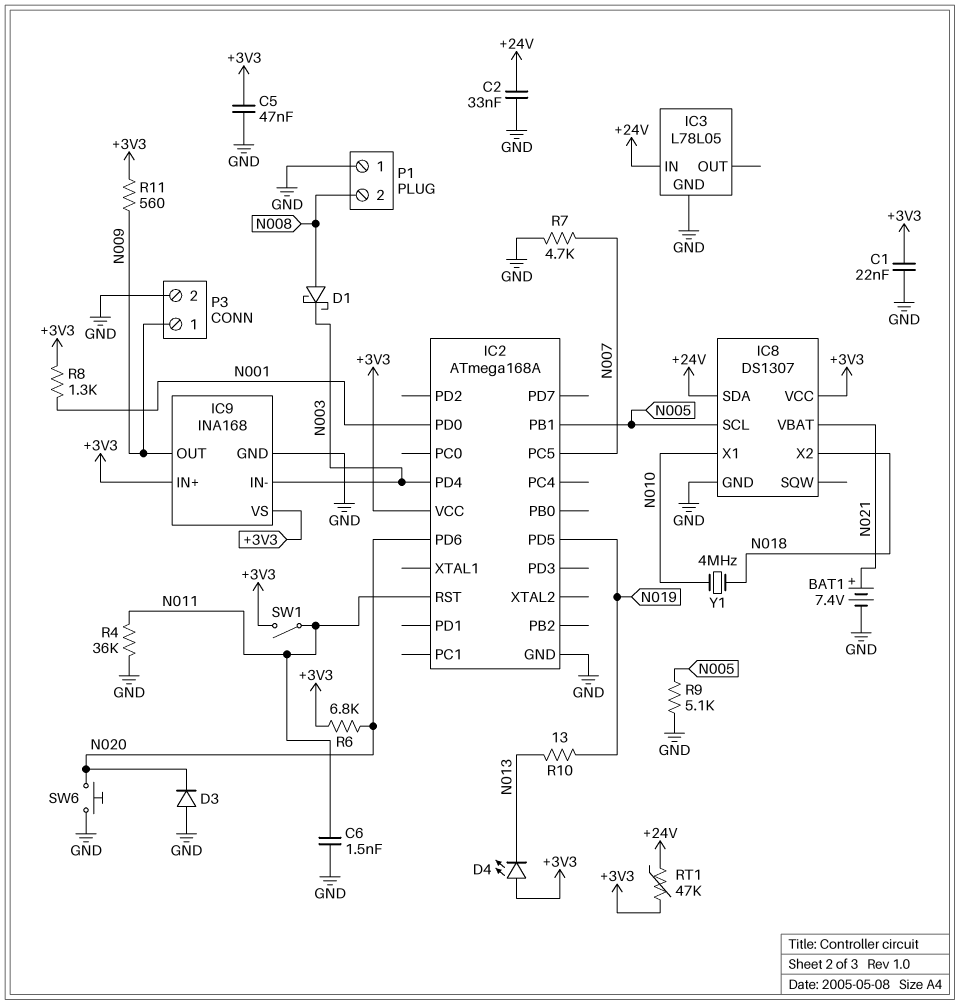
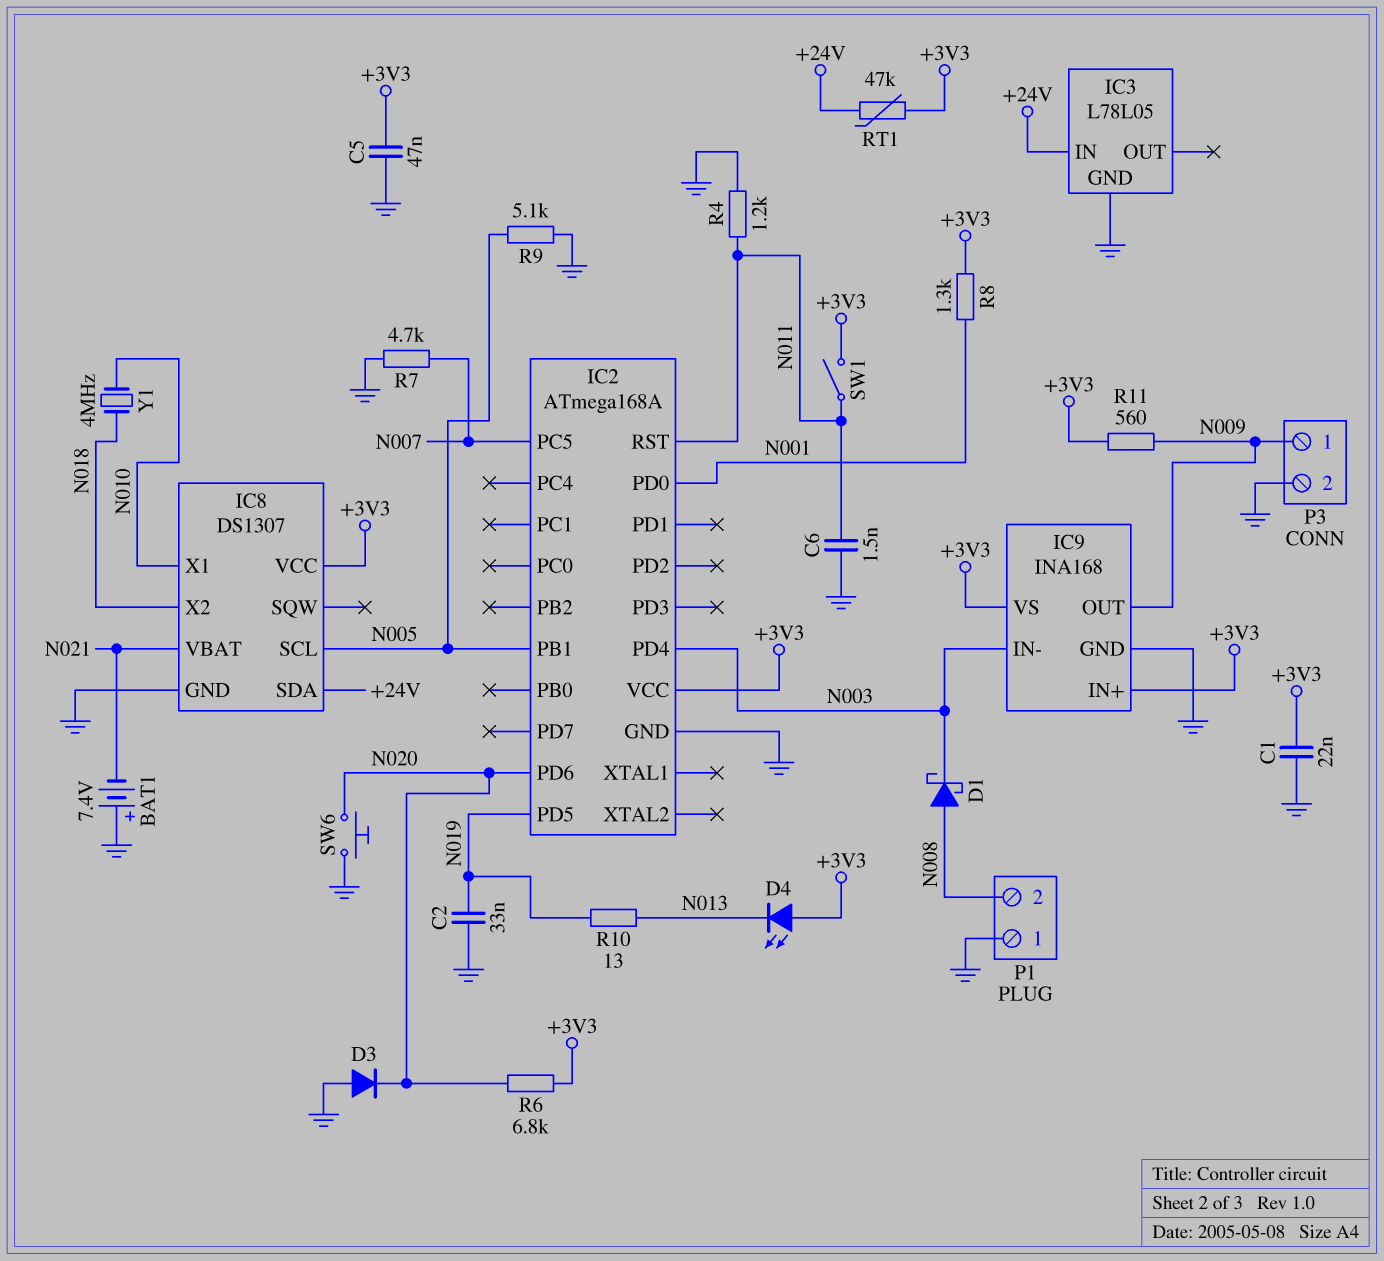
BAT1: 7.4V (plus N021, minus GND) -> 7.4V (plus GND, minus N021)
C2: 33nF (+24V, GND) -> 33nF (GND, N019)
R4: 36k (GND, N011) -> 1.2k (GND, N011)

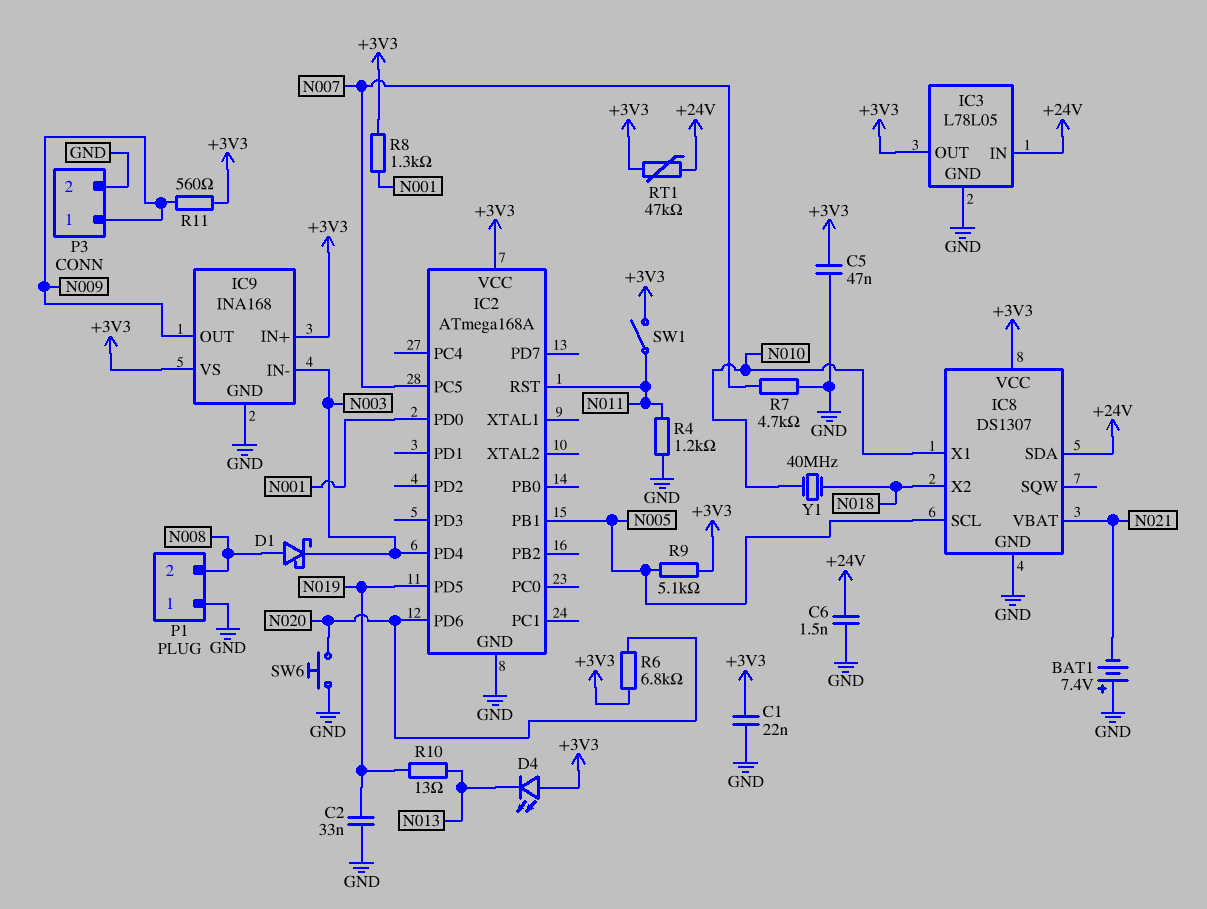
C6: 1.5nF (GND, N011) -> 1.5nF (+24V, GND)
D3: diode (A GND, K N020) -> none
IC3 pin OUT: none -> +3V3
R9: 5.1k (GND, N005) -> 5.1k (+3V3, N005)
Y1: 4MHz (N010, N018) -> 40MHz (N010, N018)

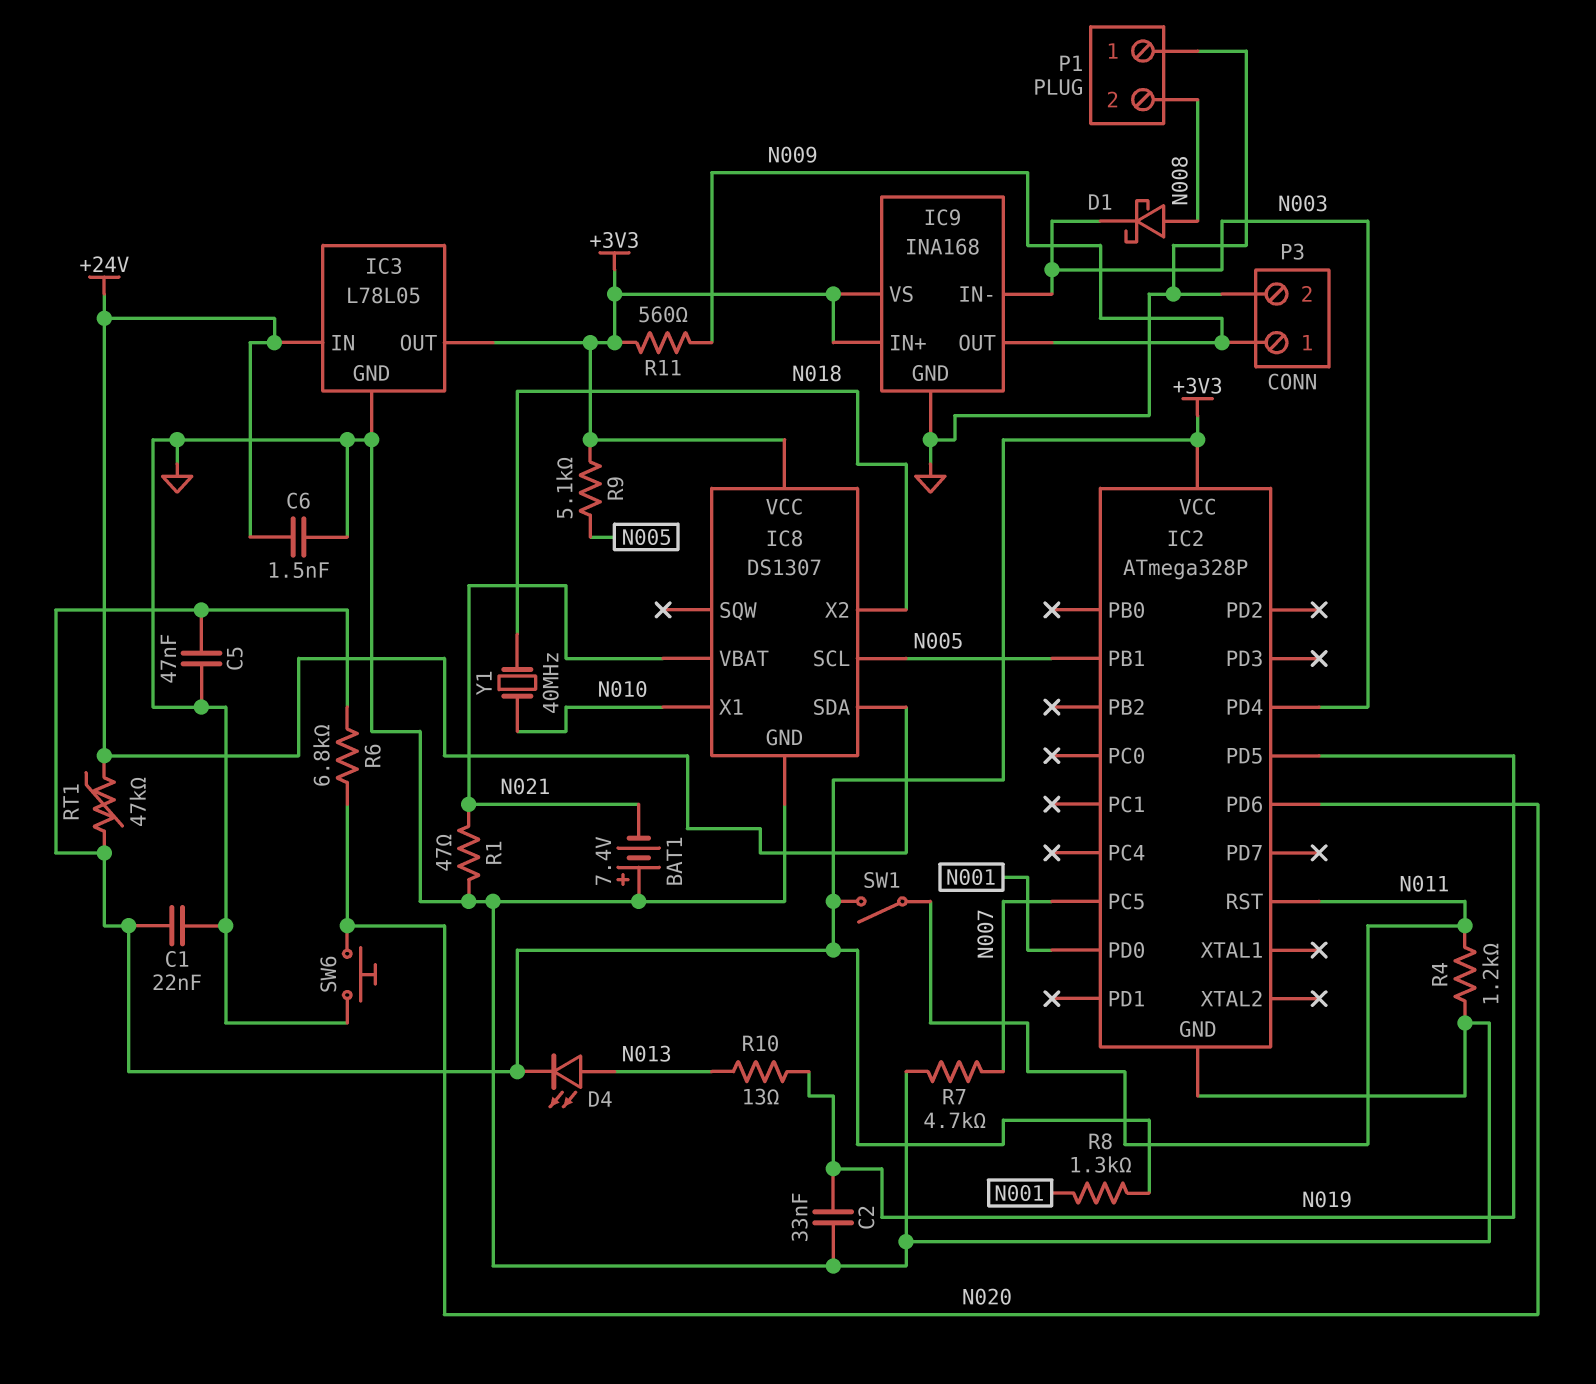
D4: LED (A +3V3, K N013) -> LED (A N013, K +3V3)
IC2: ATmega168A -> ATmega328P
R1: none -> 47 (GND, N021)

